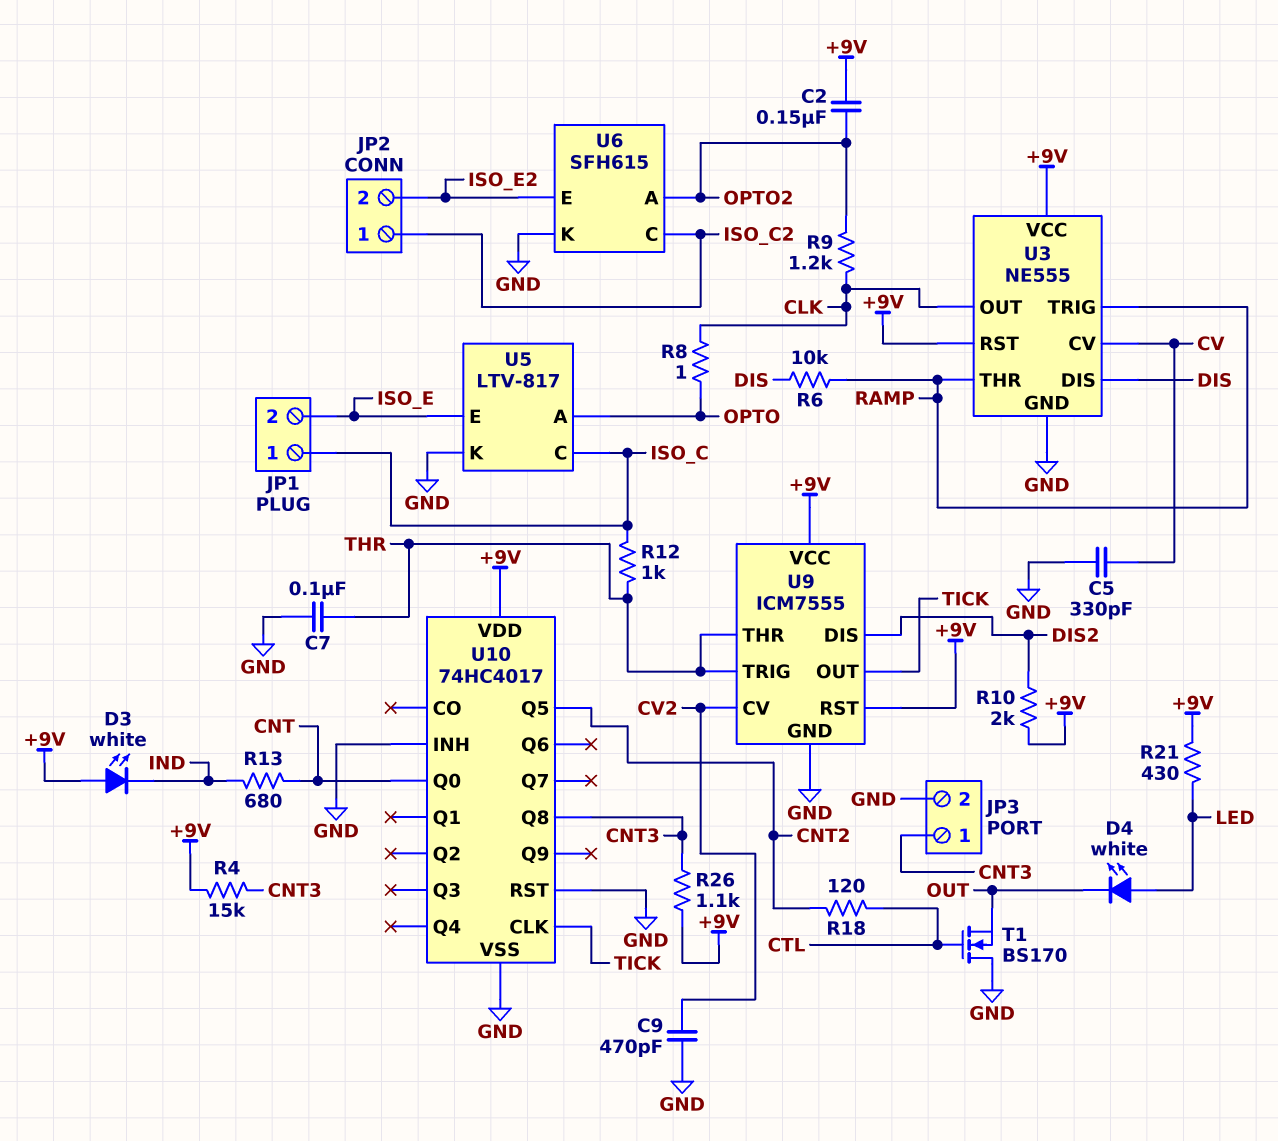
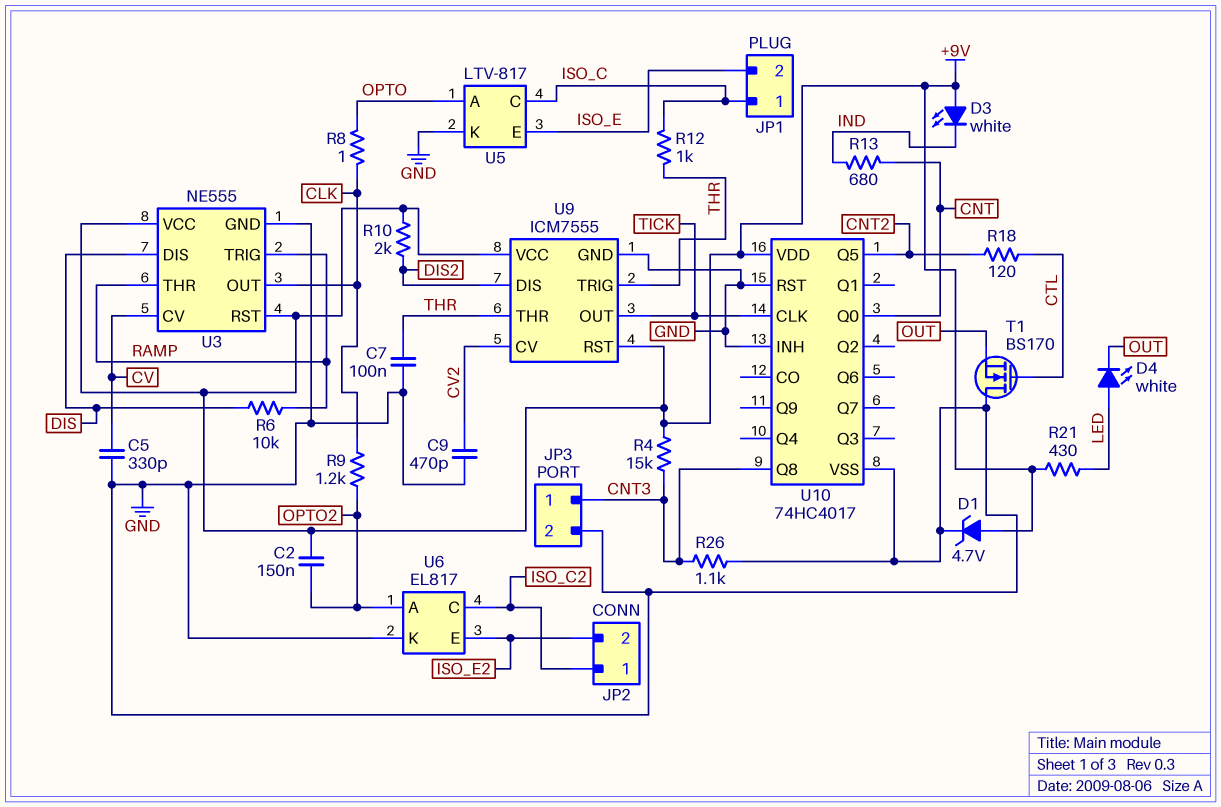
D1: none -> zener 4.7V (A +9V, K GND)
R26: 1.1k (+9V, CNT3) -> 1.1k (CNT3, GND)
U6: SFH615 -> EL817

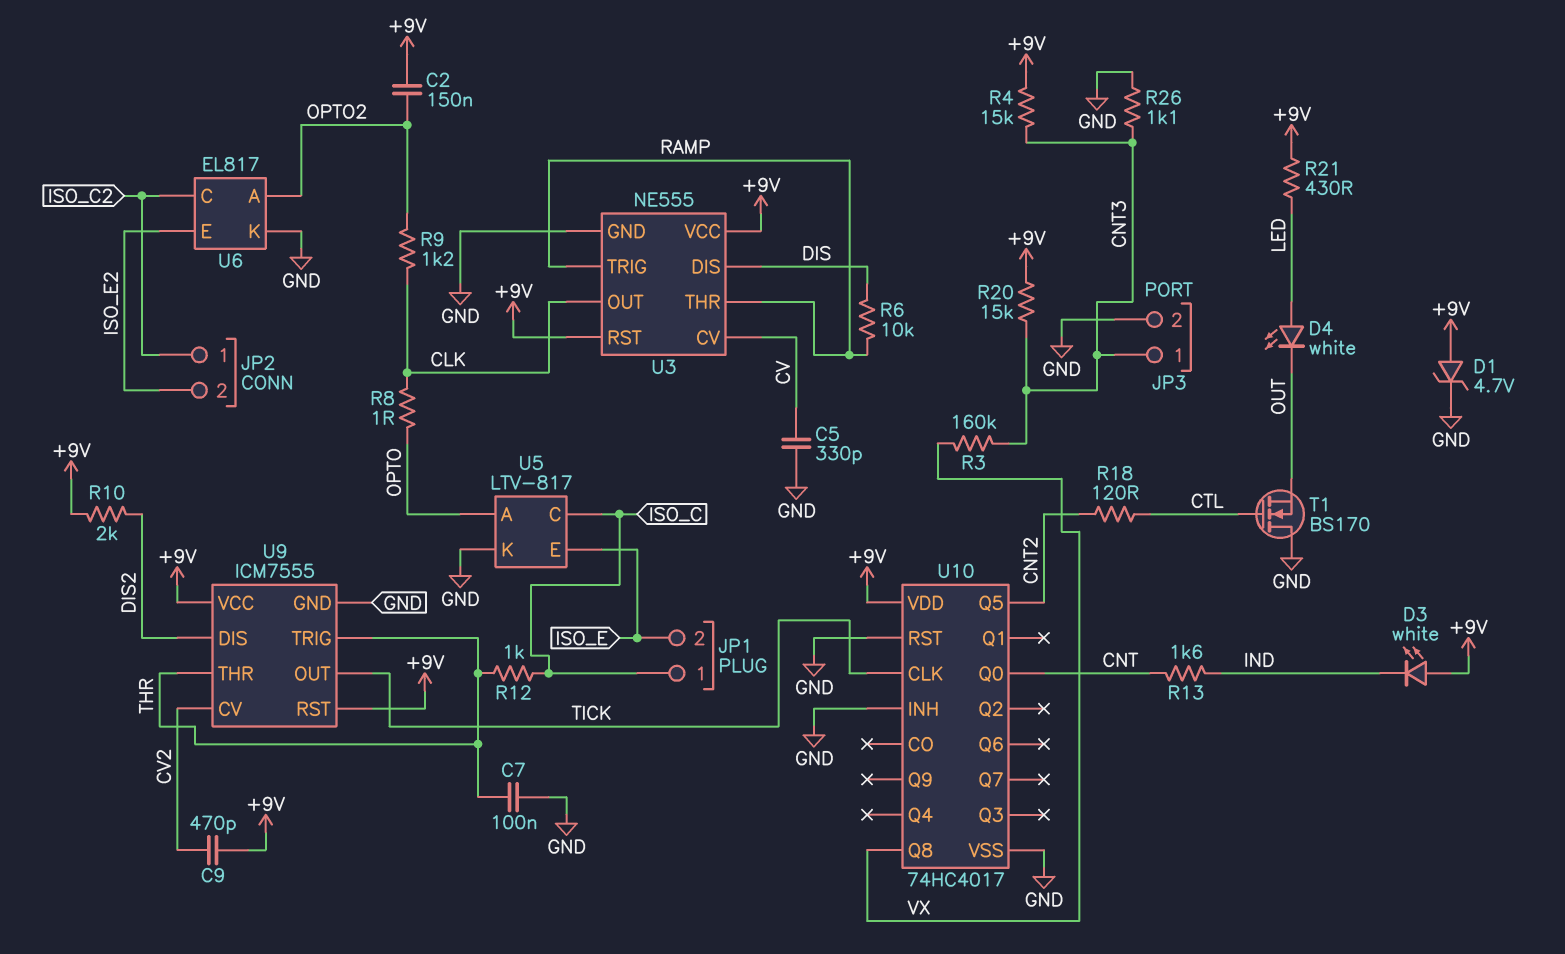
C9: 470pF (CV2, GND) -> 470pF (+9V, CV2)
R3: none -> 160k (CNT3, VX)
R13: 680 (CNT, IND) -> 1.6k (CNT, IND)
R20: none -> 15k (+9V, CNT3)
U10 pin Q8: CNT3 -> VX

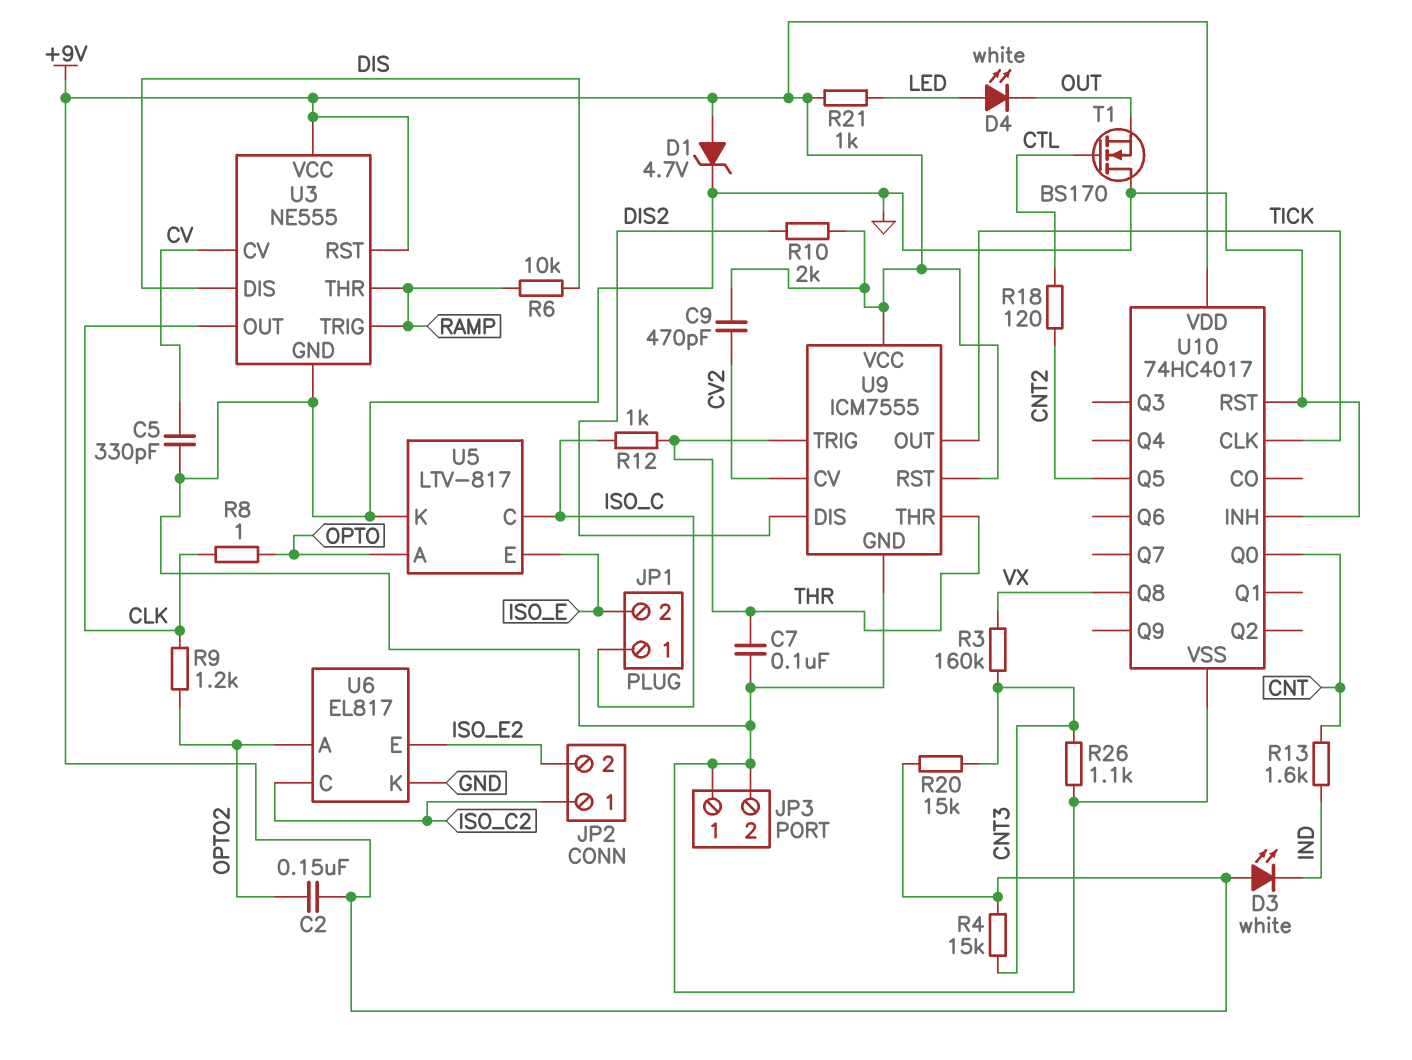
JP3 pin 1: CNT3 -> GND
R21: 430 (+9V, LED) -> 1k (+9V, LED)

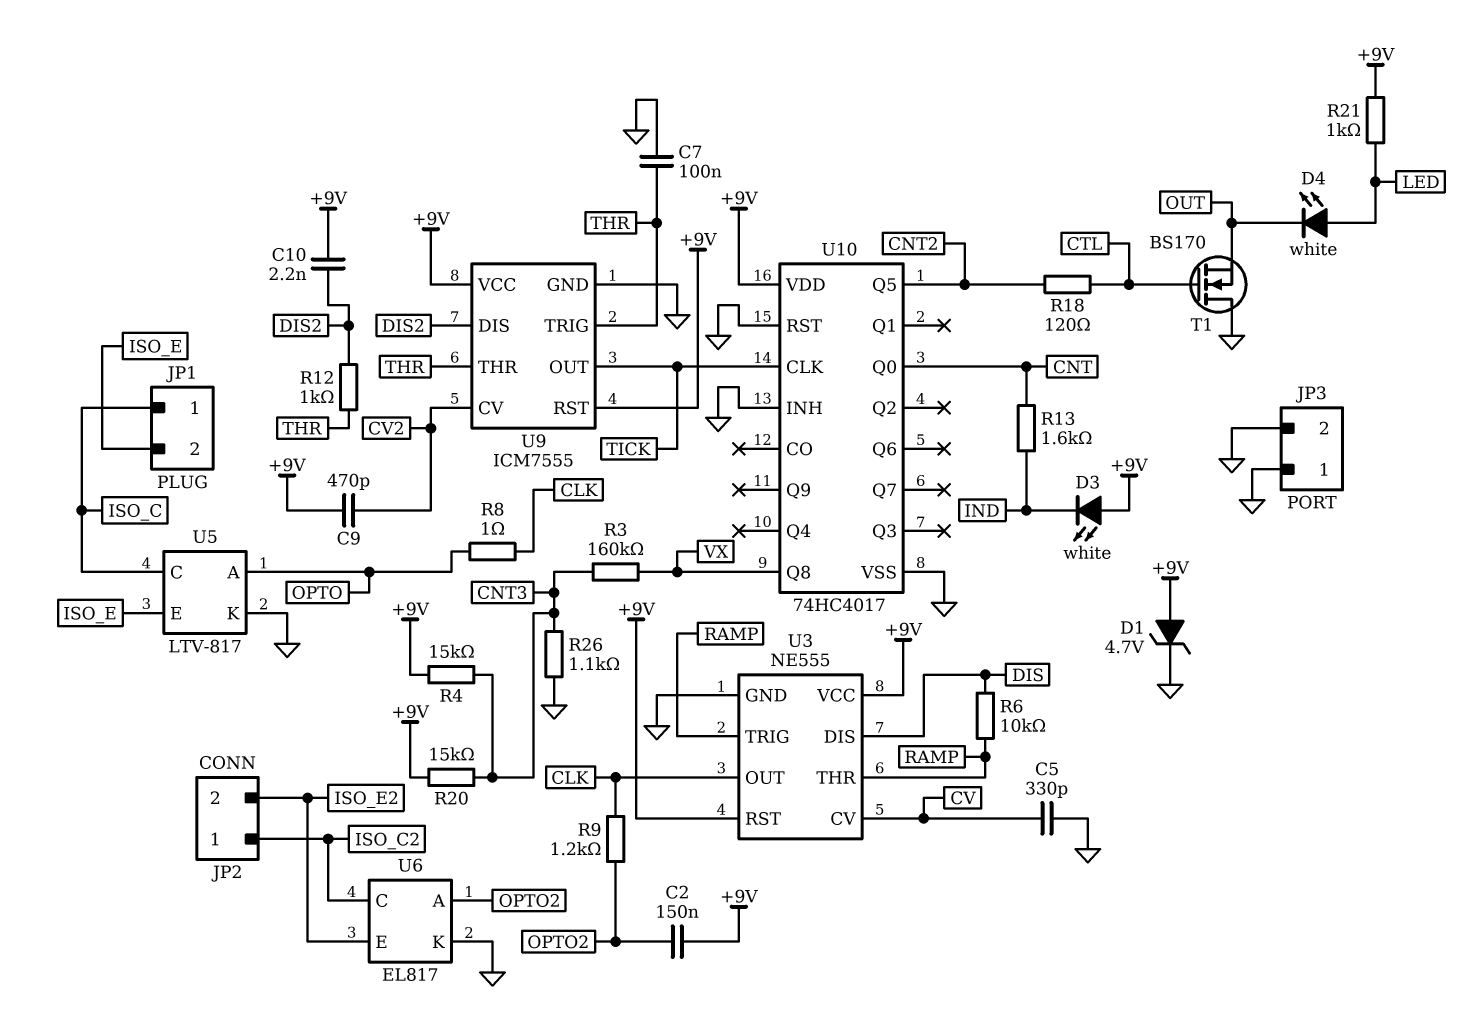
C10: none -> 2.2nF (+9V, DIS2)
R10: 2k (+9V, DIS2) -> none
R12: 1k (ISO_C, THR) -> 1k (DIS2, THR)

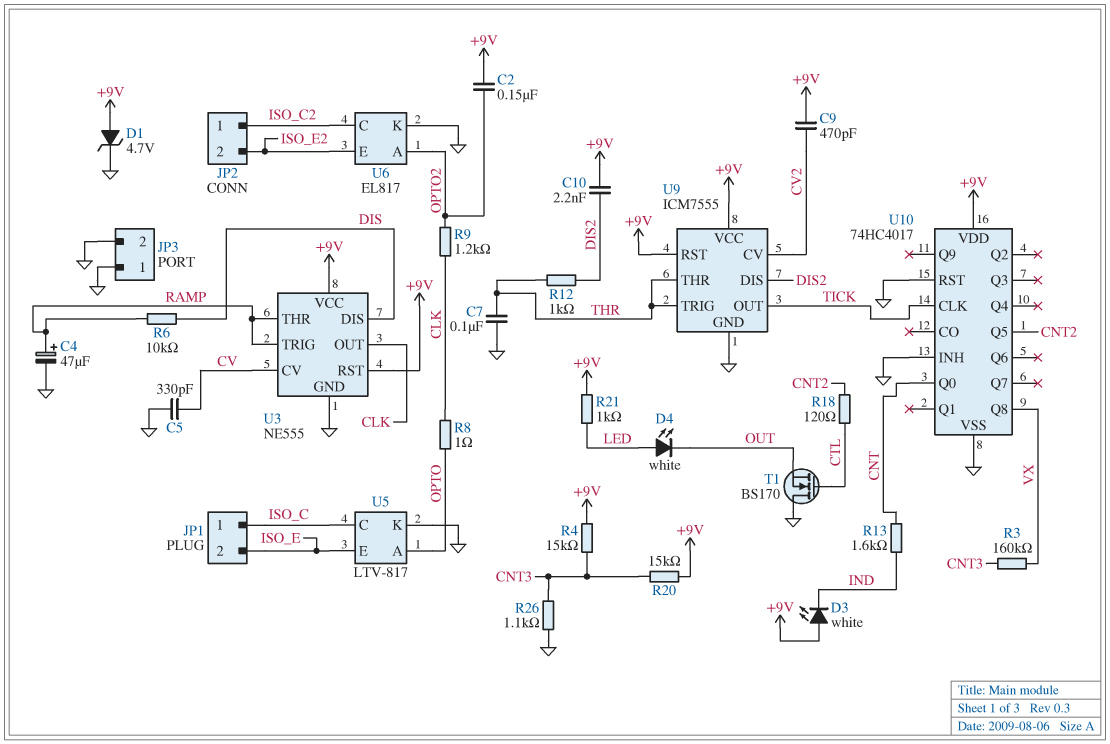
C4: none -> 47uF (plus RAMP, minus GND)

